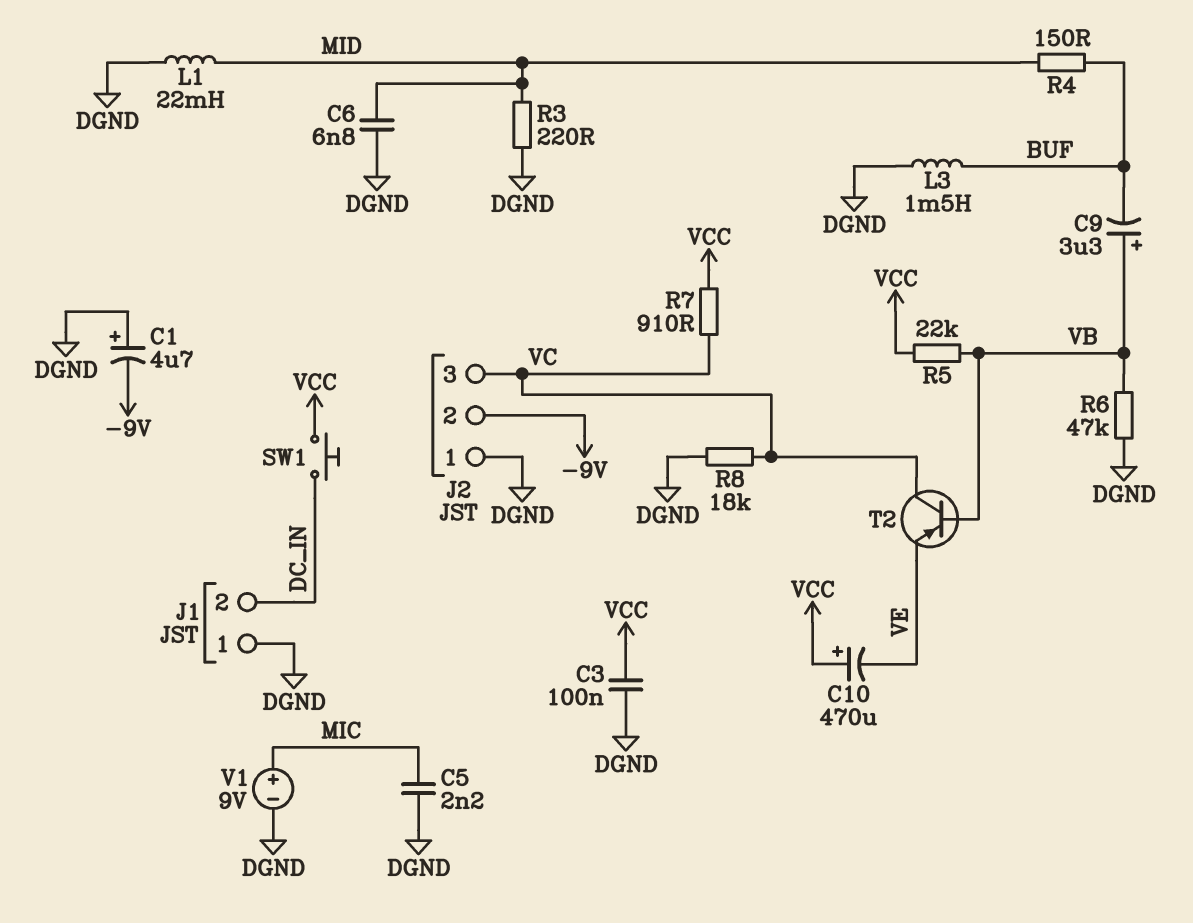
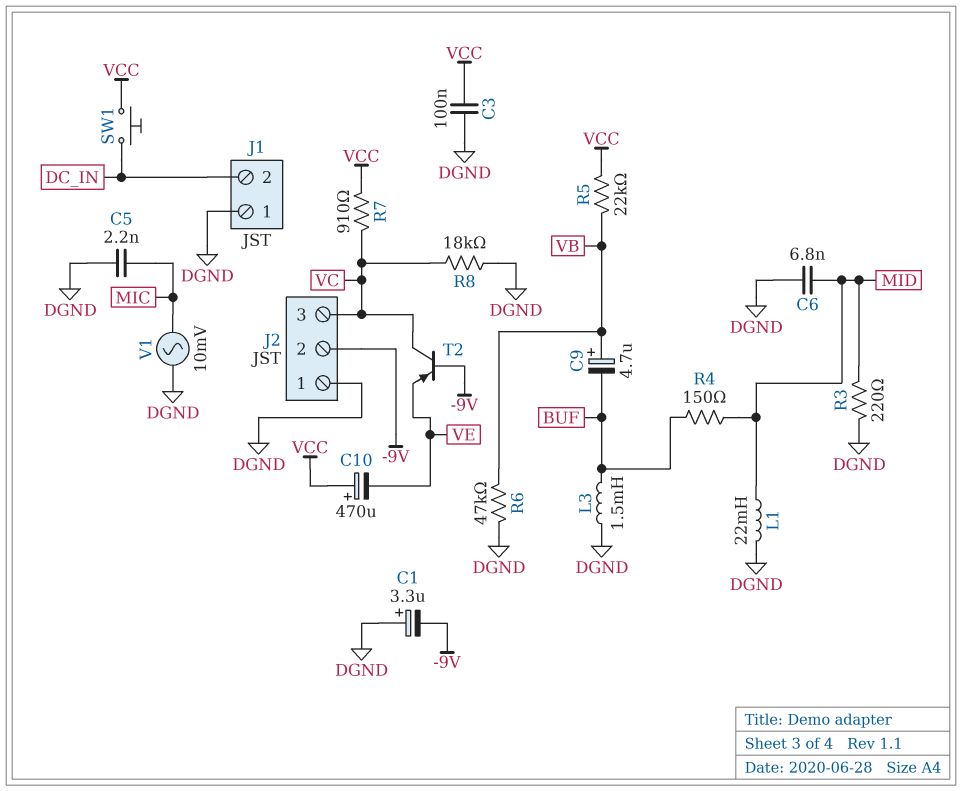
C1: 4.7uF (plus DGND, minus -9V) -> 3.3uF (plus DGND, minus -9V)
C9: 3.3uF (plus VB, minus BUF) -> 4.7uF (plus VB, minus BUF)
T2: PNP (B VB, C VC, E VE) -> PNP (B -9V, C VC, E VE)
V1: 9V (plus MIC, minus DGND) -> AC 10mV (DGND, MIC)

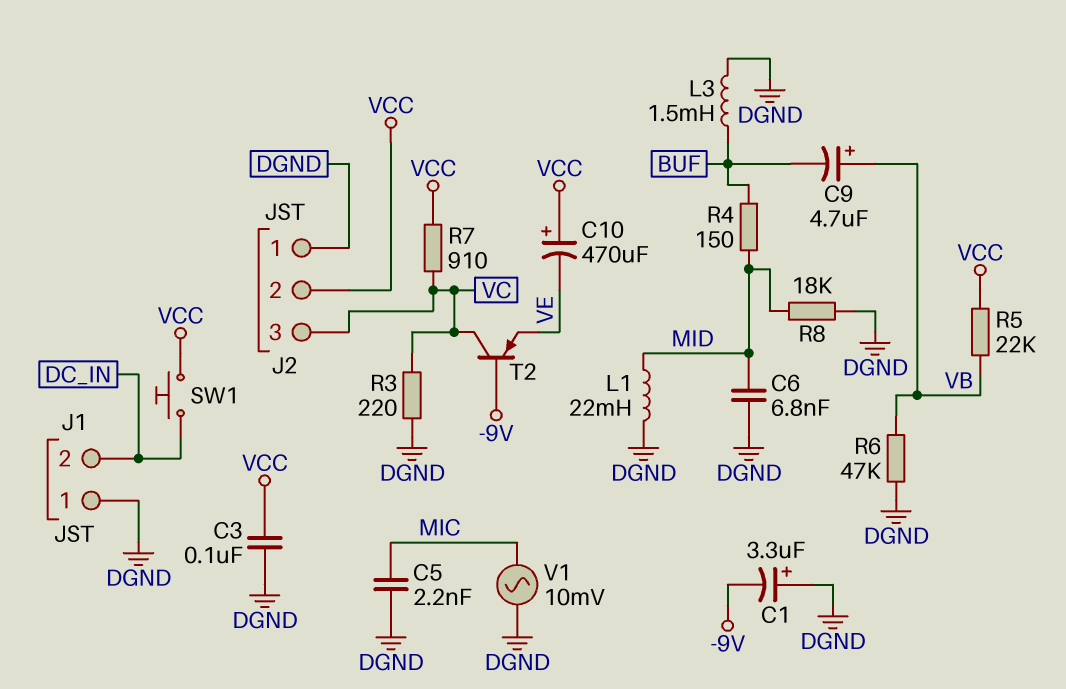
J2 pin 2: -9V -> VCC
R3: 220 (DGND, MID) -> 220 (DGND, VC)
R8: 18k (DGND, VC) -> 18k (DGND, MID)

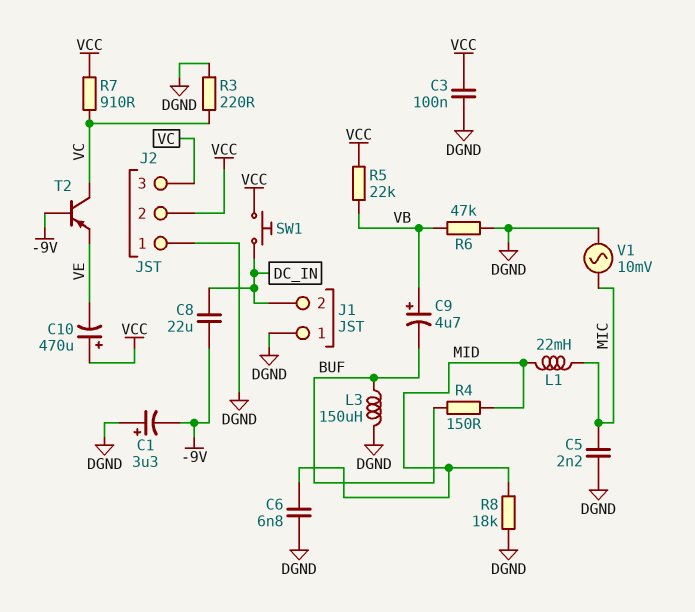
C8: none -> 22uF (-9V, DC_IN)
L1: 22mH (DGND, MID) -> 22mH (MIC, MID)
L3: 1.5mH (BUF, DGND) -> 150uH (BUF, DGND)

